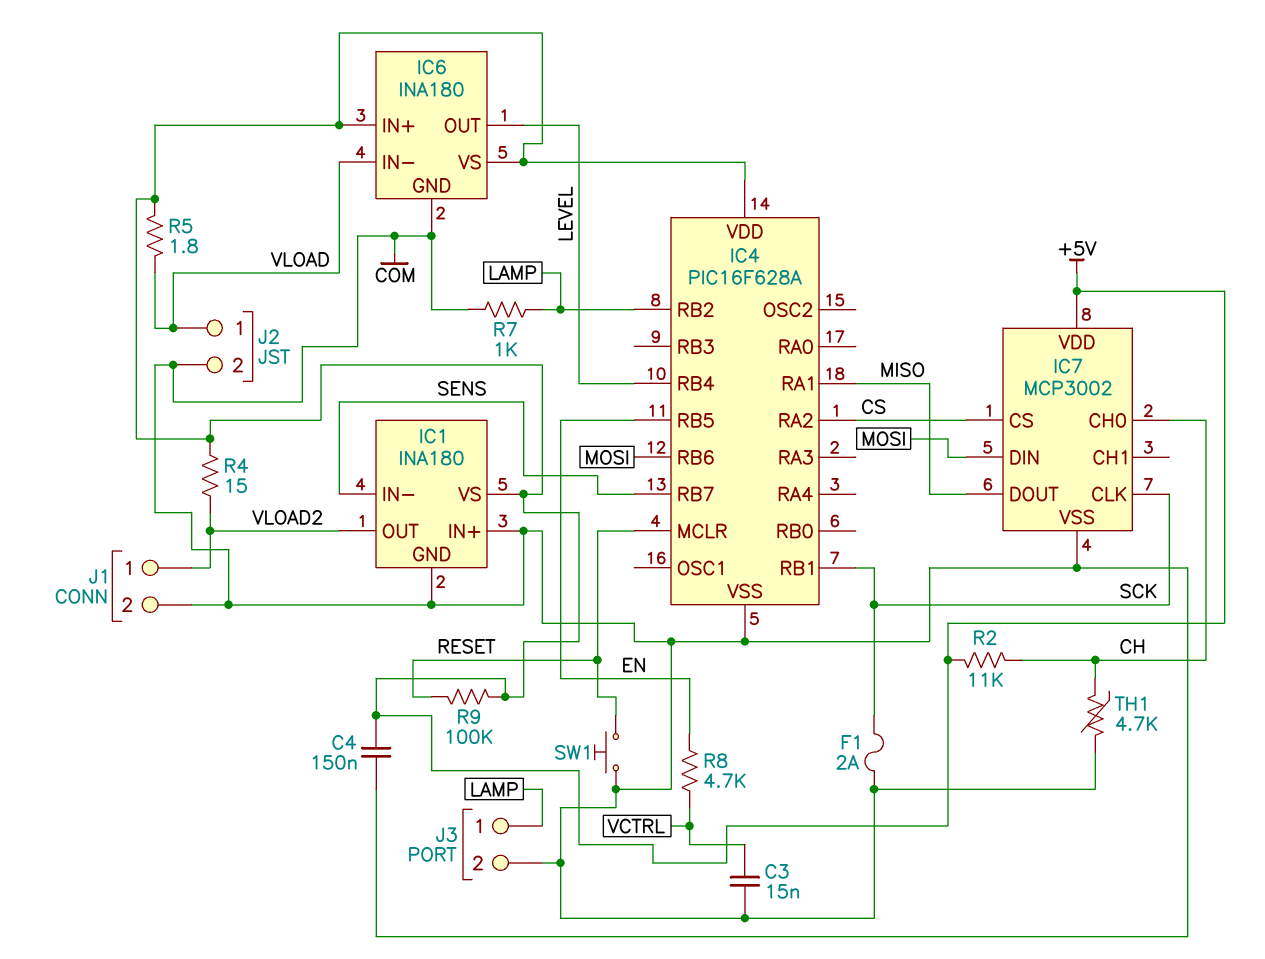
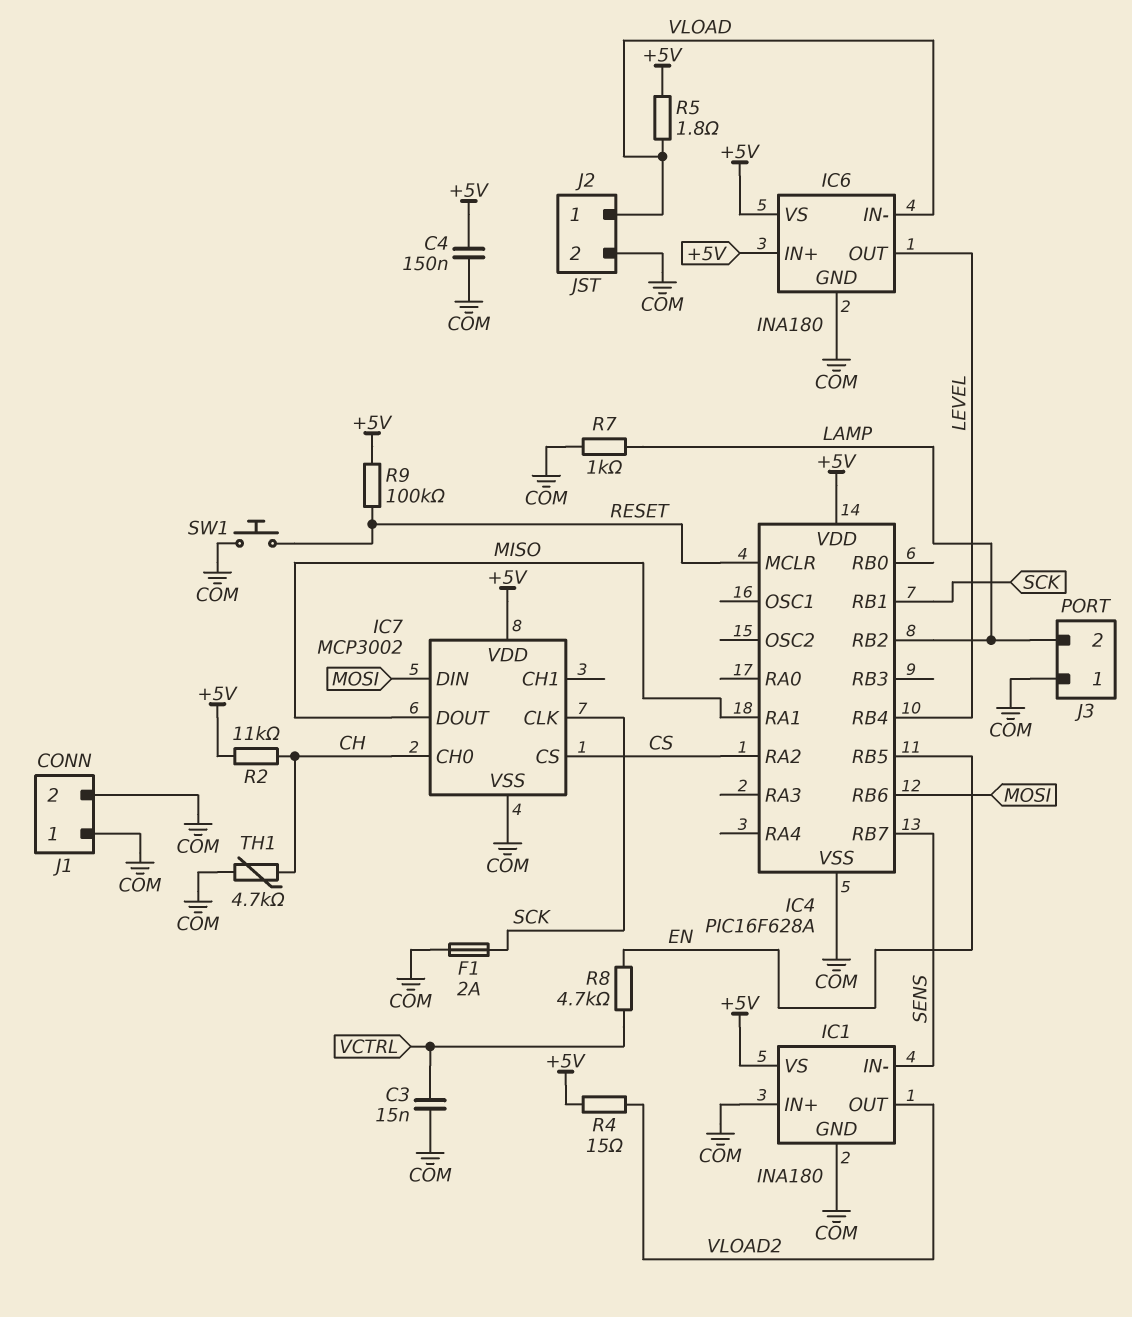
J1 pin 1: VLOAD2 -> COM
J3 pin 1: LAMP -> COM
J3 pin 2: COM -> LAMP

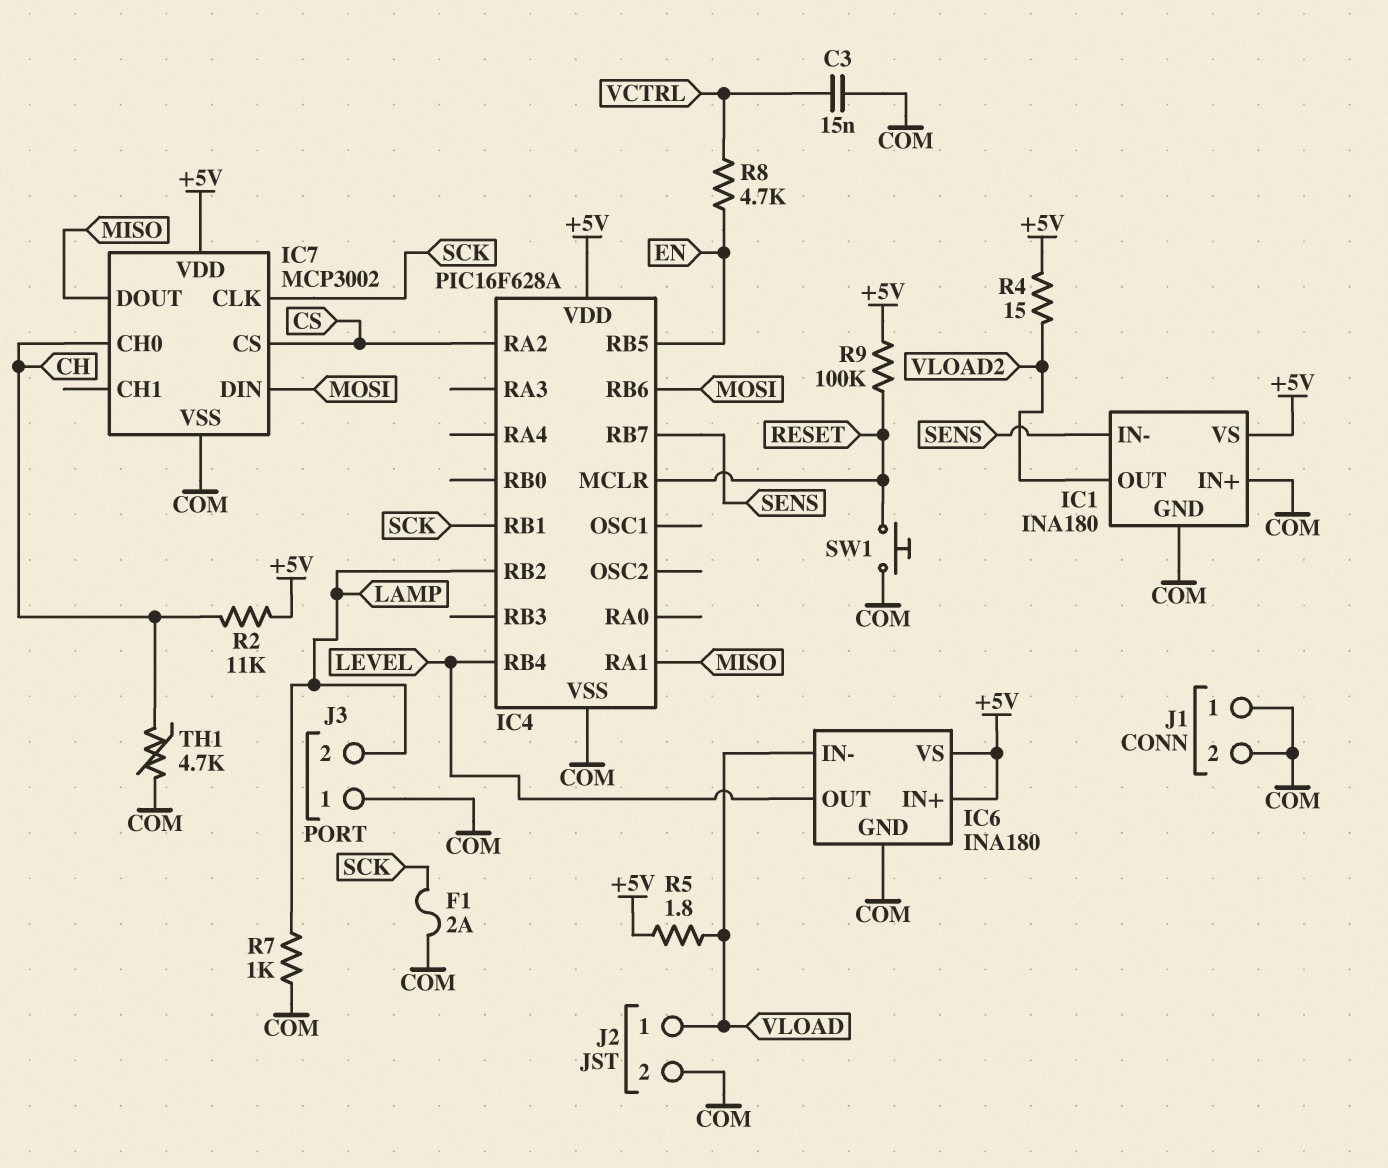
C4: 150nF (+5V, COM) -> none

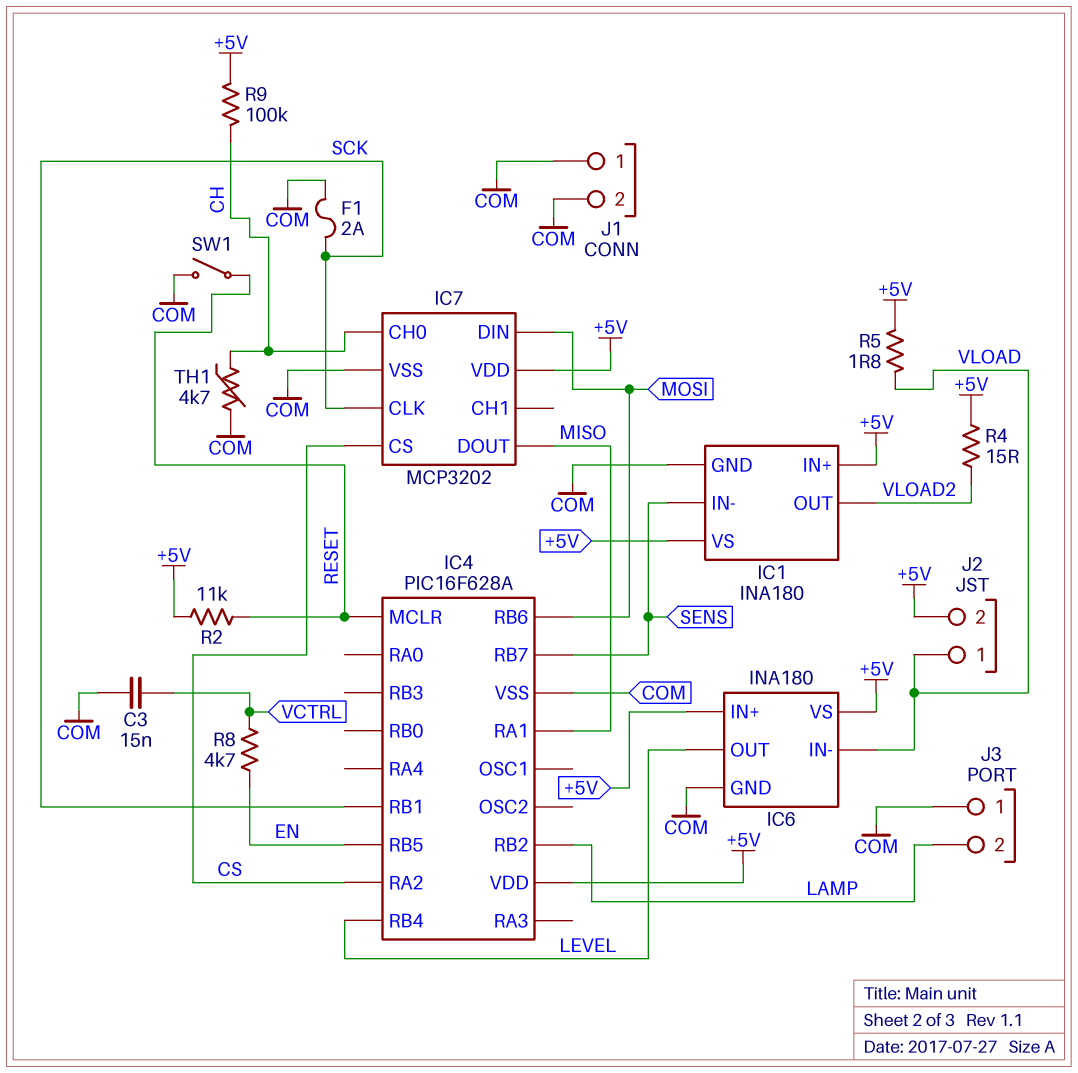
IC1 pin IN+: COM -> +5V
IC7: MCP3002 -> MCP3202
J2 pin 2: COM -> +5V
R2: 11k (+5V, CH) -> 11k (+5V, RESET)
R7: 1k (COM, LAMP) -> none
R9: 100k (+5V, RESET) -> 100k (+5V, CH)
SW1: button (COM, RESET) -> switch (COM, RESET)

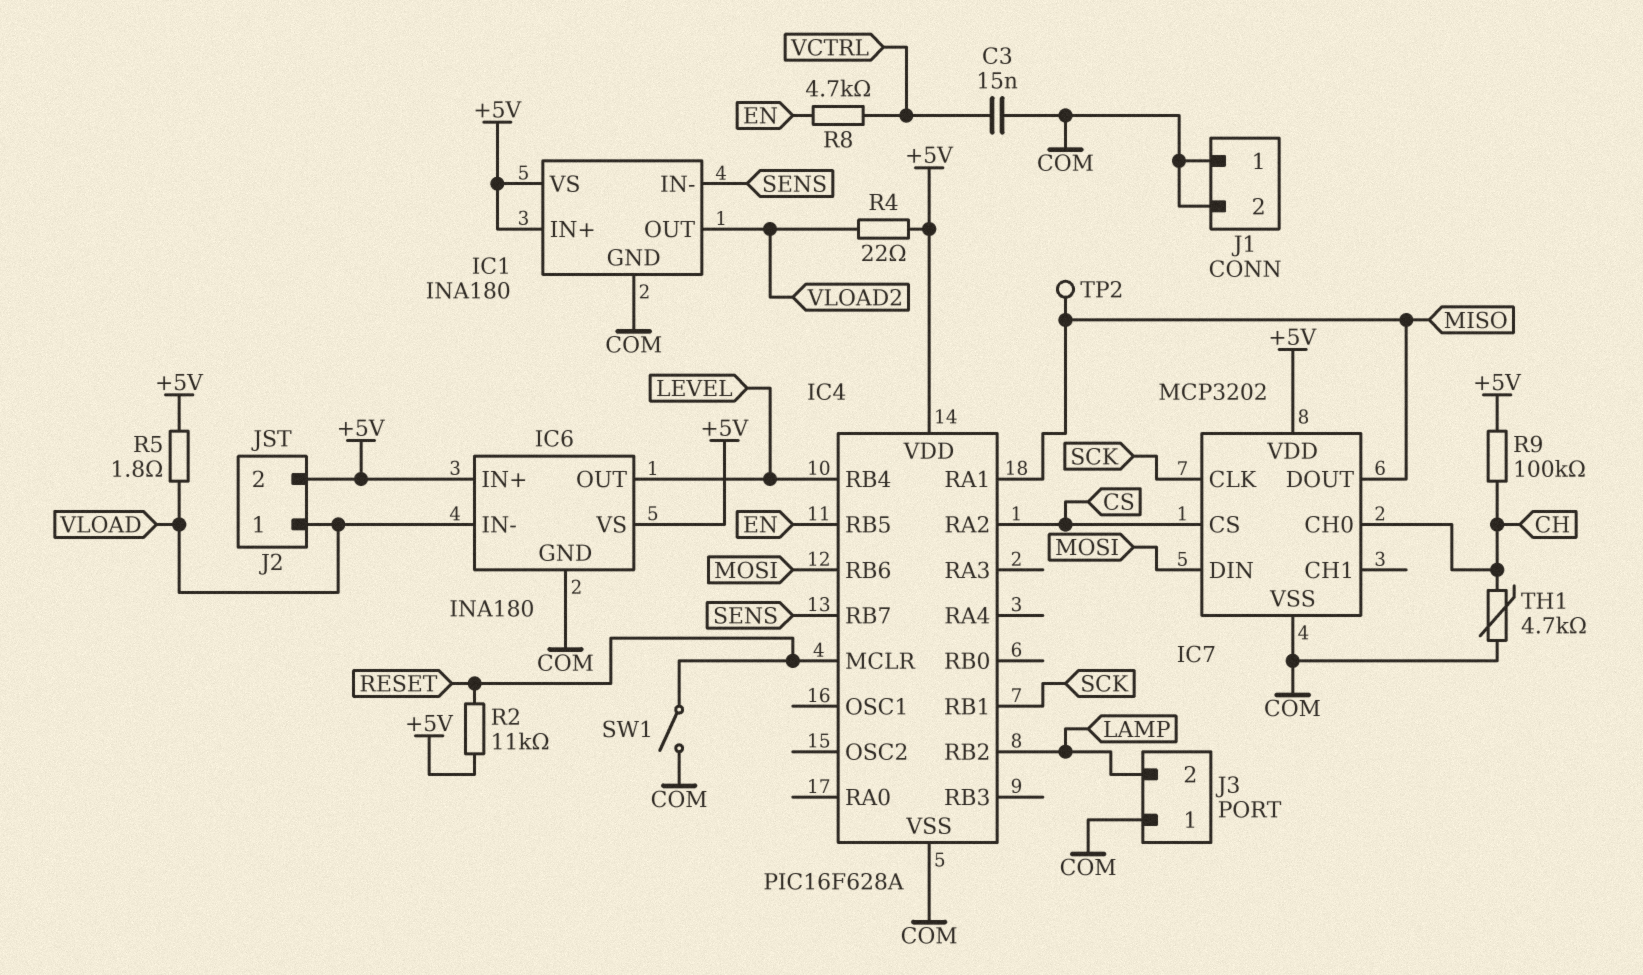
F1: 2A (COM, SCK) -> none
R4: 15 (+5V, VLOAD2) -> 22 (+5V, VLOAD2)
TP2: none -> test point (MISO)

